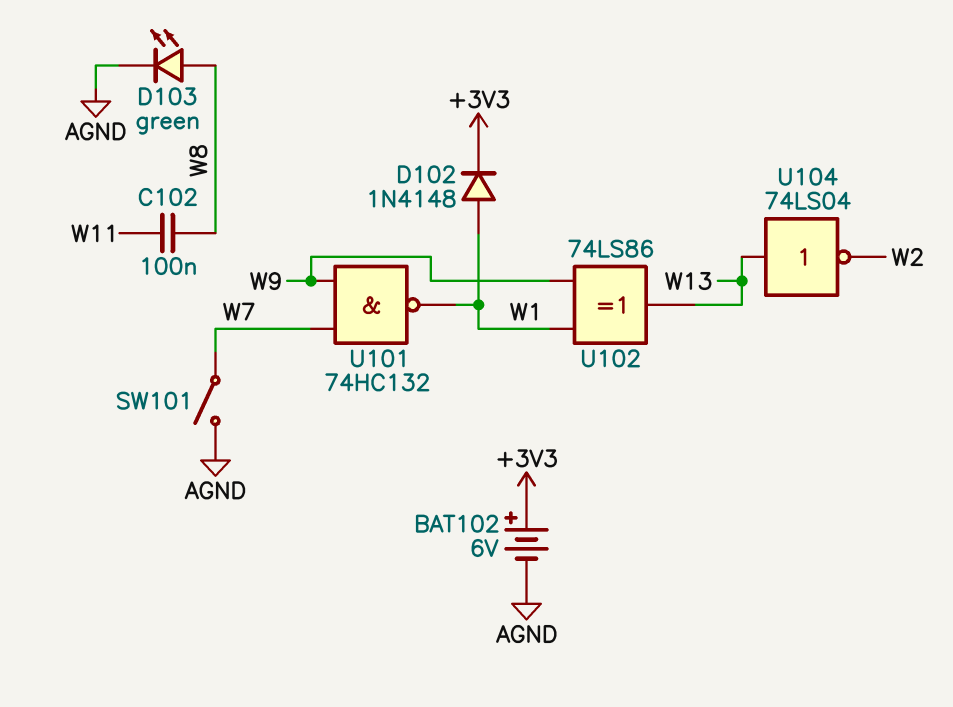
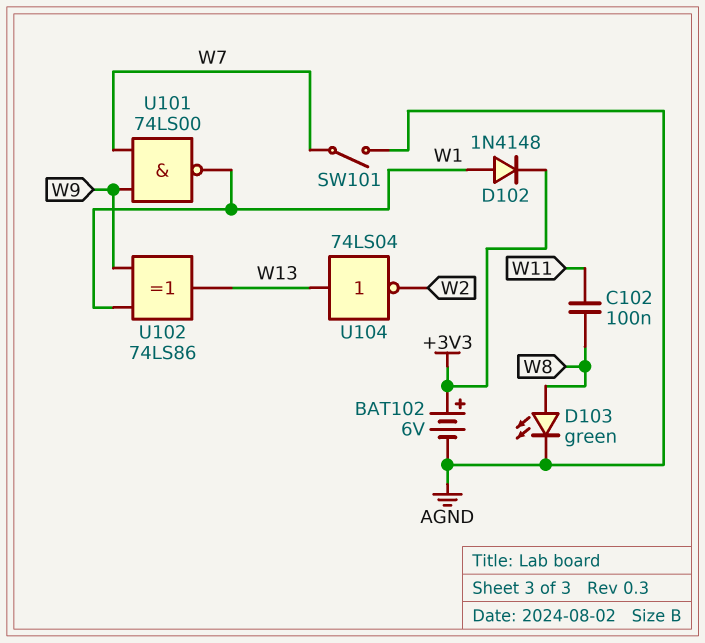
U101: NAND 74HC132 (in W7, in W9, out W1) -> NAND 74LS00 (in W7, in W9, out W1)

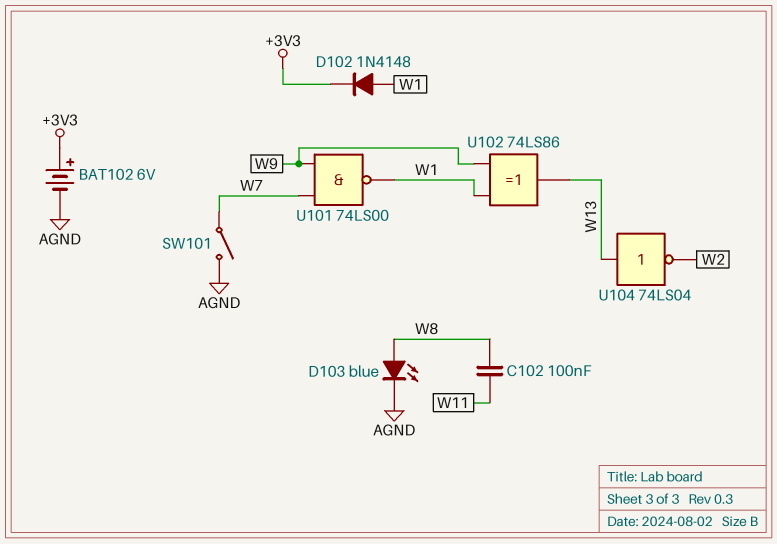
D103: LED green (A W8, K AGND) -> LED blue (A W8, K AGND)

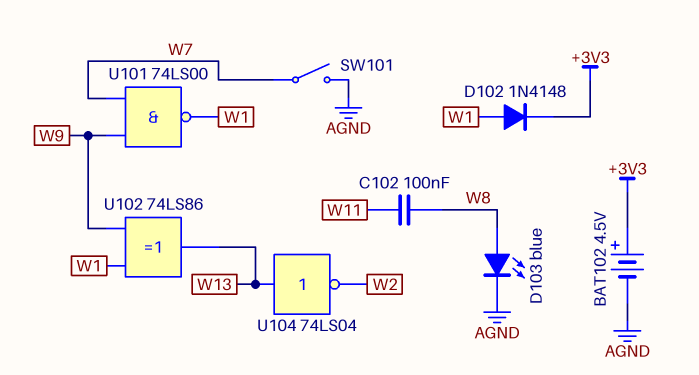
BAT102: 6V (plus +3V3, minus AGND) -> 4.5V (plus +3V3, minus AGND)

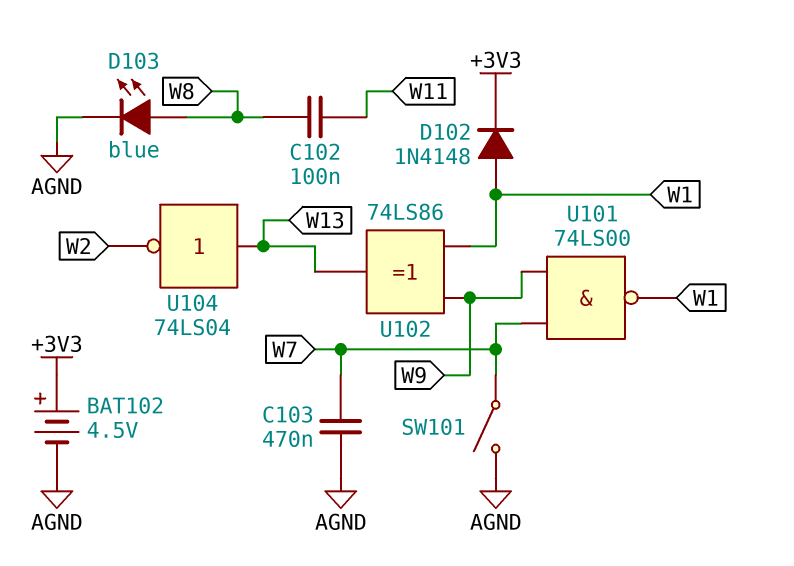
C103: none -> 470nF (AGND, W7)

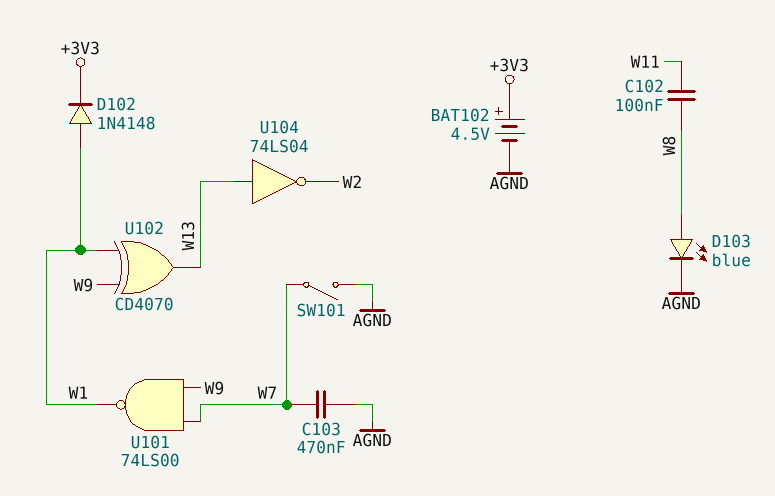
U102: XOR 74LS86 (in W1, in W9, out W13) -> XOR CD4070 (in W1, in W9, out W13)

